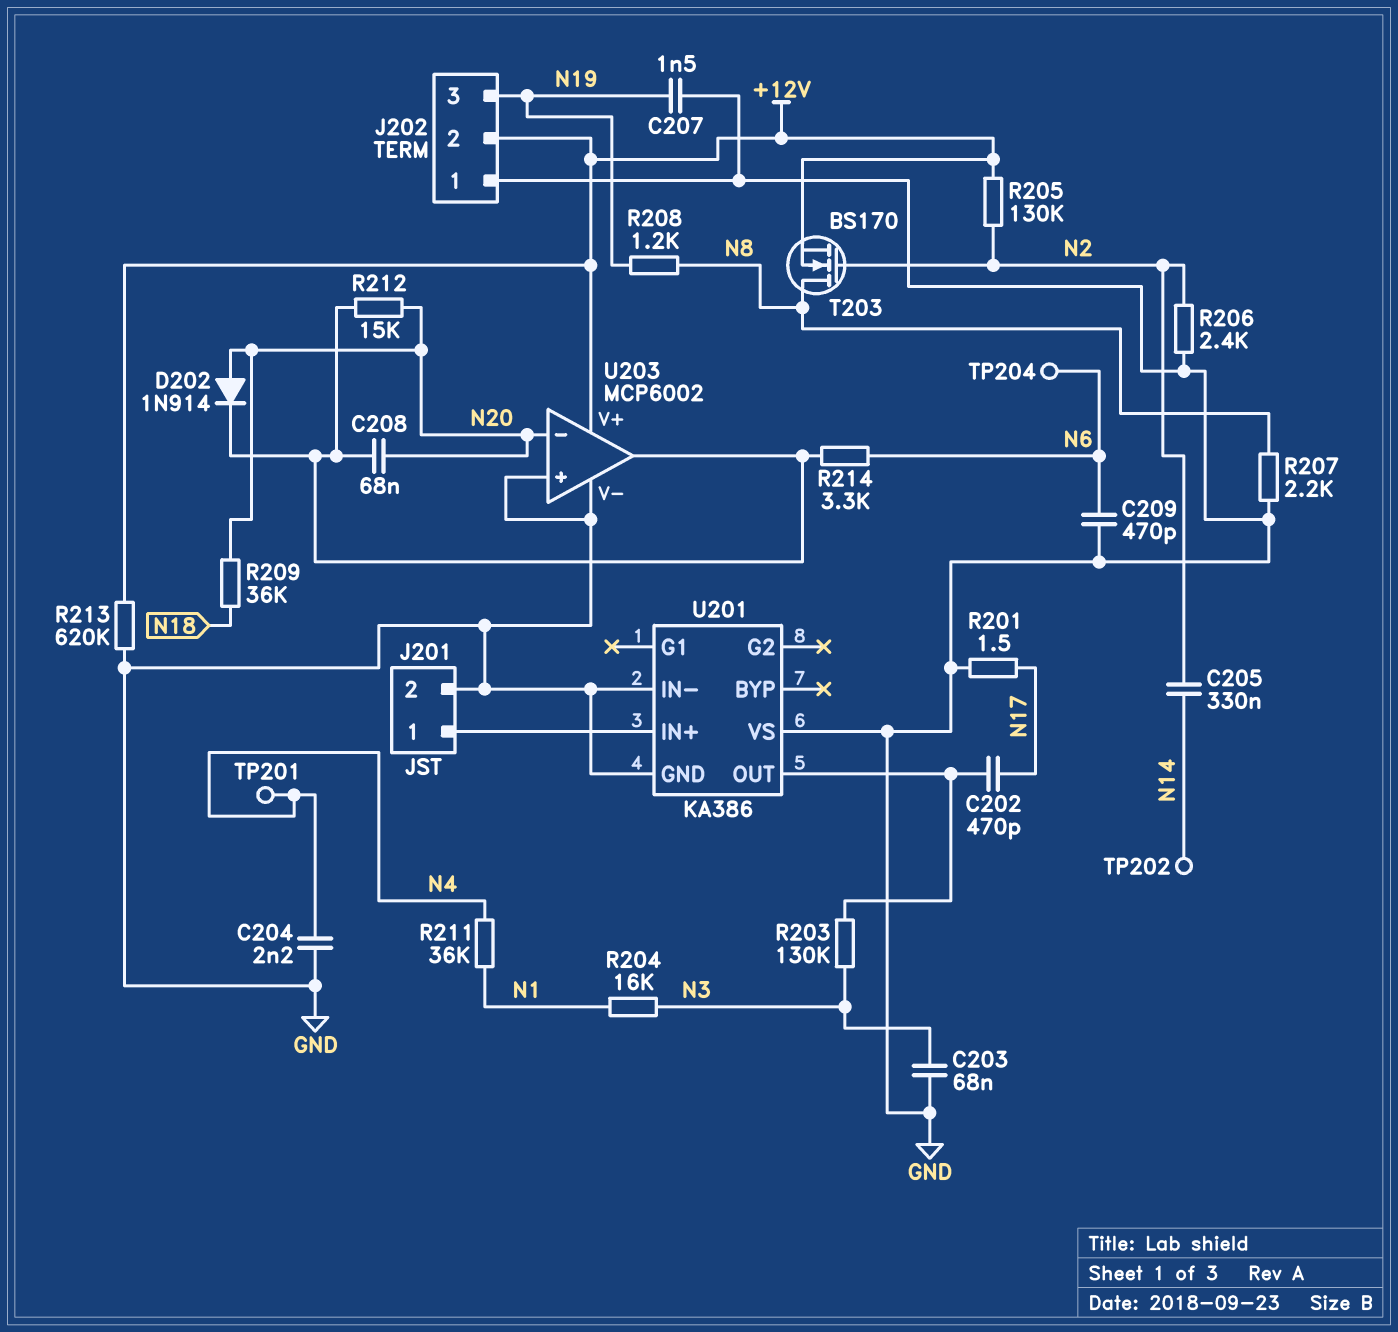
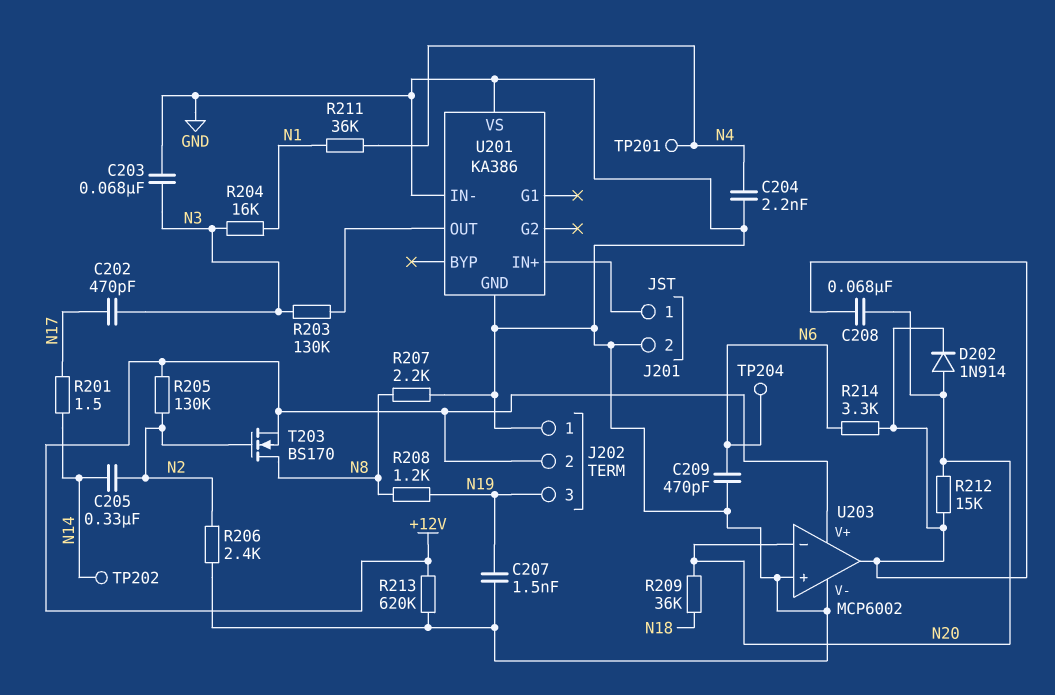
C202: 470pF (N17, U201/OUT) -> 470pF (N3, N17)
R201: 1.5 (GND, N17) -> 1.5 (N14, N17)

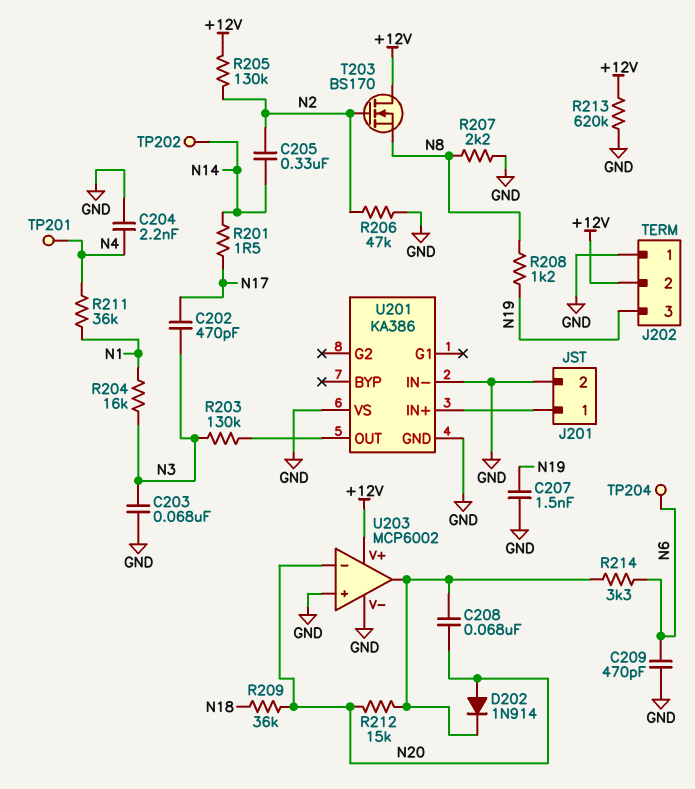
R206: 2.4k (GND, N2) -> 47k (GND, N2)
T203: NMOS BS170 (G N2, D N8, S +12V) -> NMOS BS170 (G N2, D +12V, S N8)

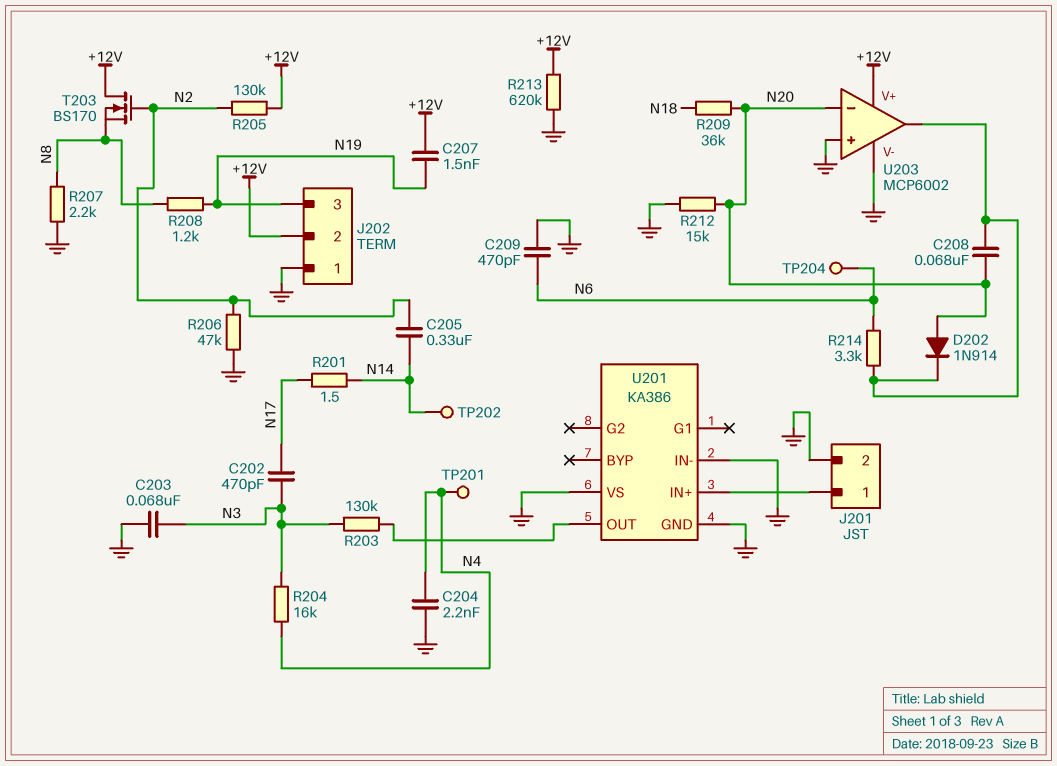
C207: 1.5nF (GND, N19) -> 1.5nF (+12V, N19)
R204: 16k (N1, N3) -> 16k (N3, N4)
R211: 36k (N1, N4) -> none
R212: 15k (N20, U203/out) -> 15k (GND, N20)

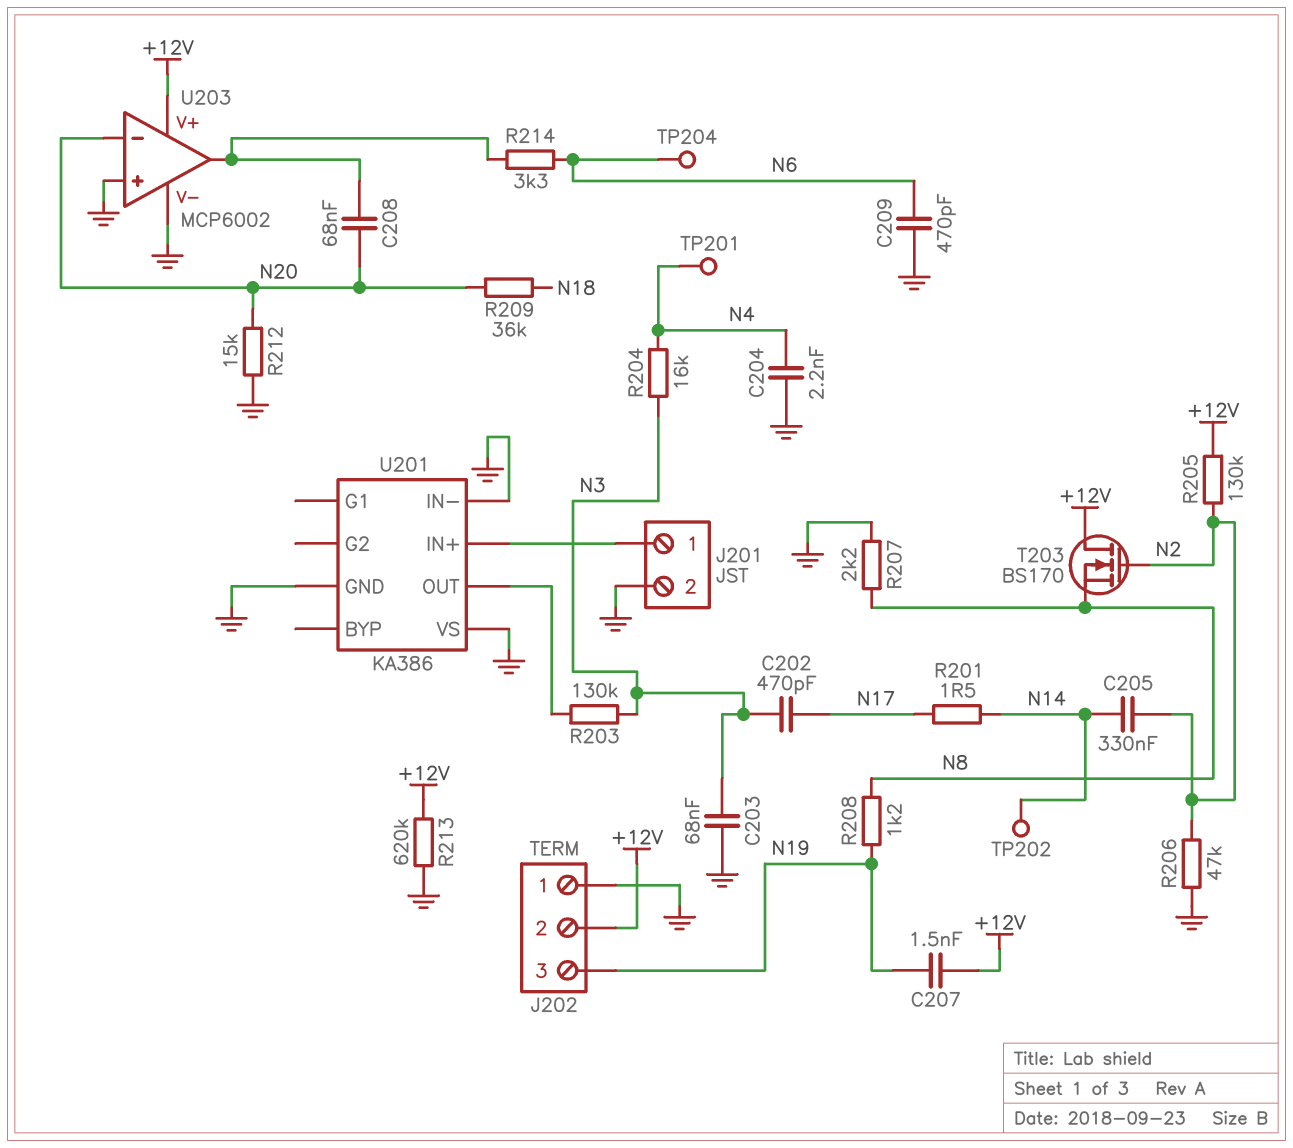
D202: diode 1N914 (A N20, K U203/out) -> none

